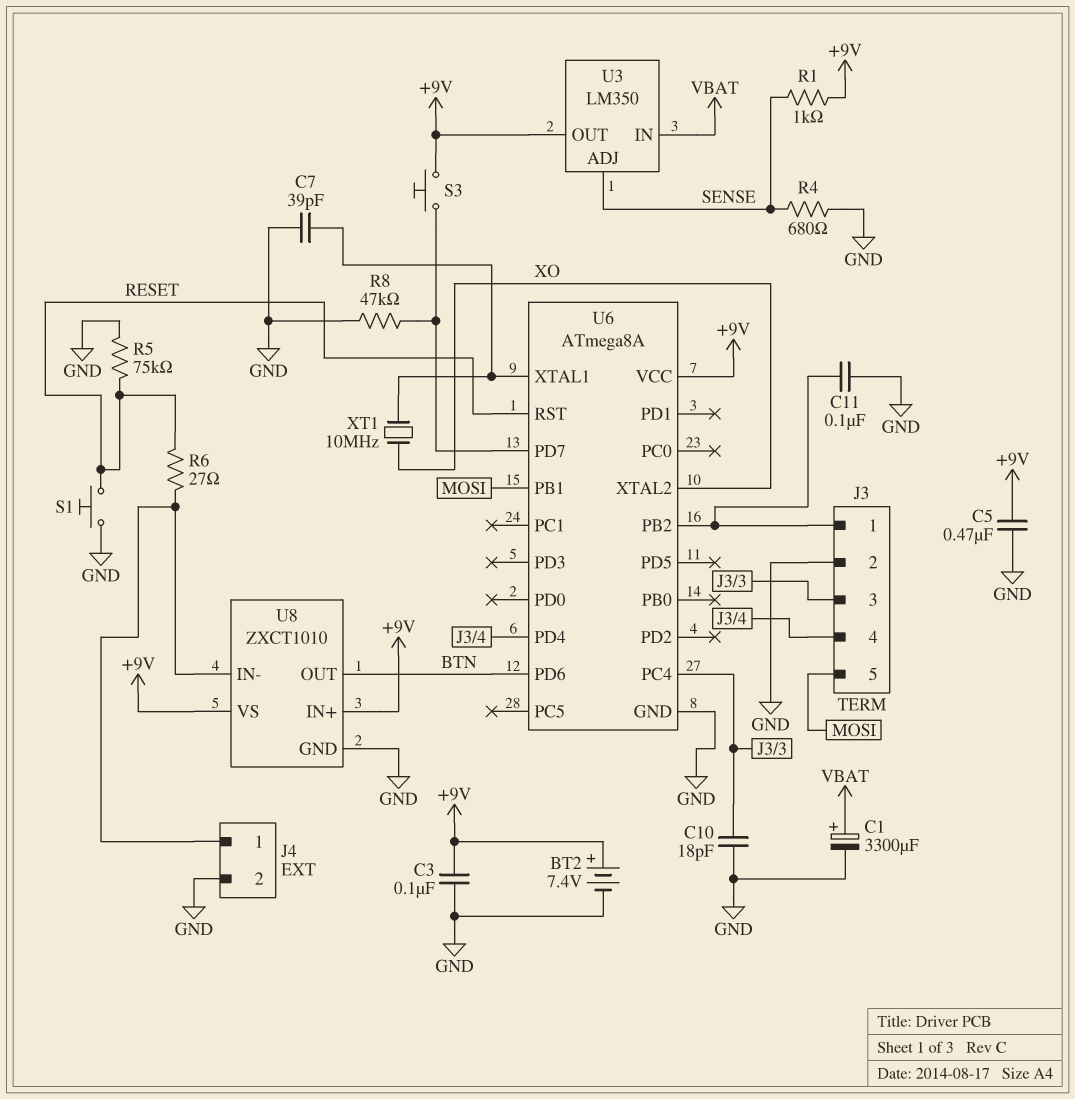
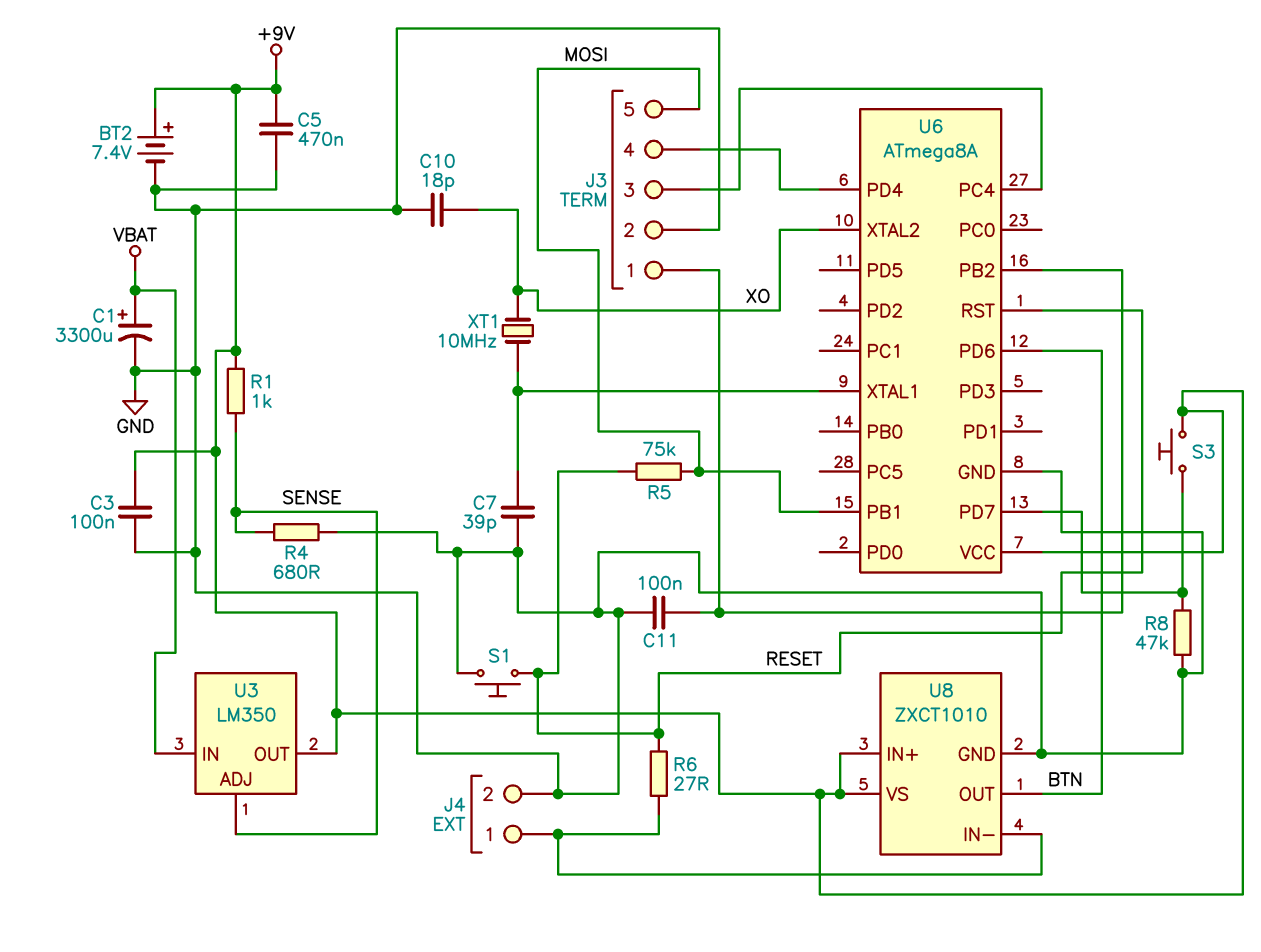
C10: 18pF (GND, J3/3) -> 18pF (GND, XO)
R5: 75k (GND, RESET) -> 75k (MOSI, RESET)

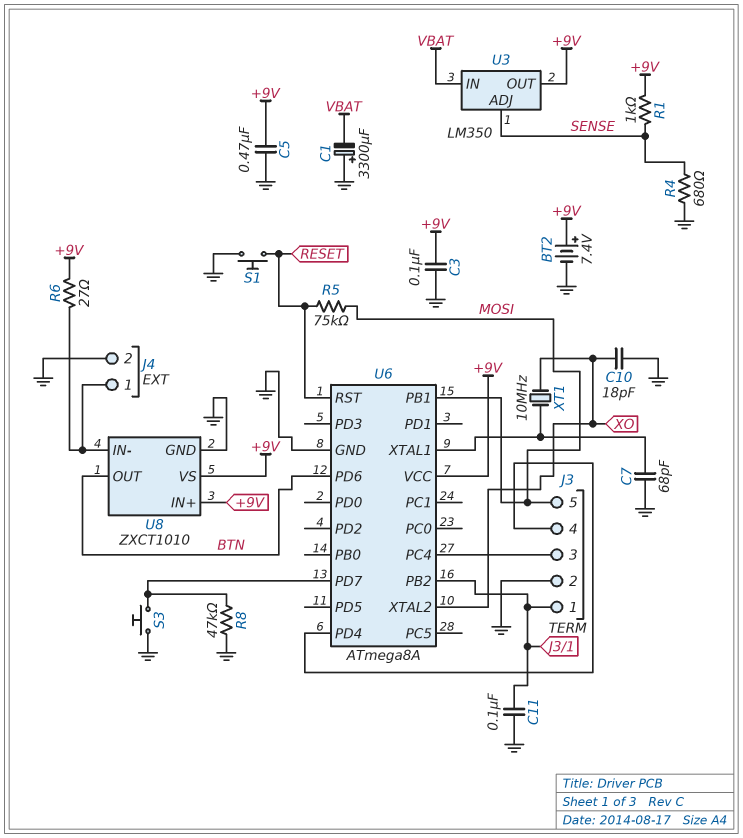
C1: 3300uF (plus VBAT, minus GND) -> 3300uF (plus GND, minus VBAT)
C7: 39pF (GND, U6/XTAL1) -> 68pF (GND, U6/XTAL1)
R6: 27 (J4/1, RESET) -> 27 (+9V, J4/1)
S3: button (+9V, U6/PD7) -> button (GND, U6/PD7)

